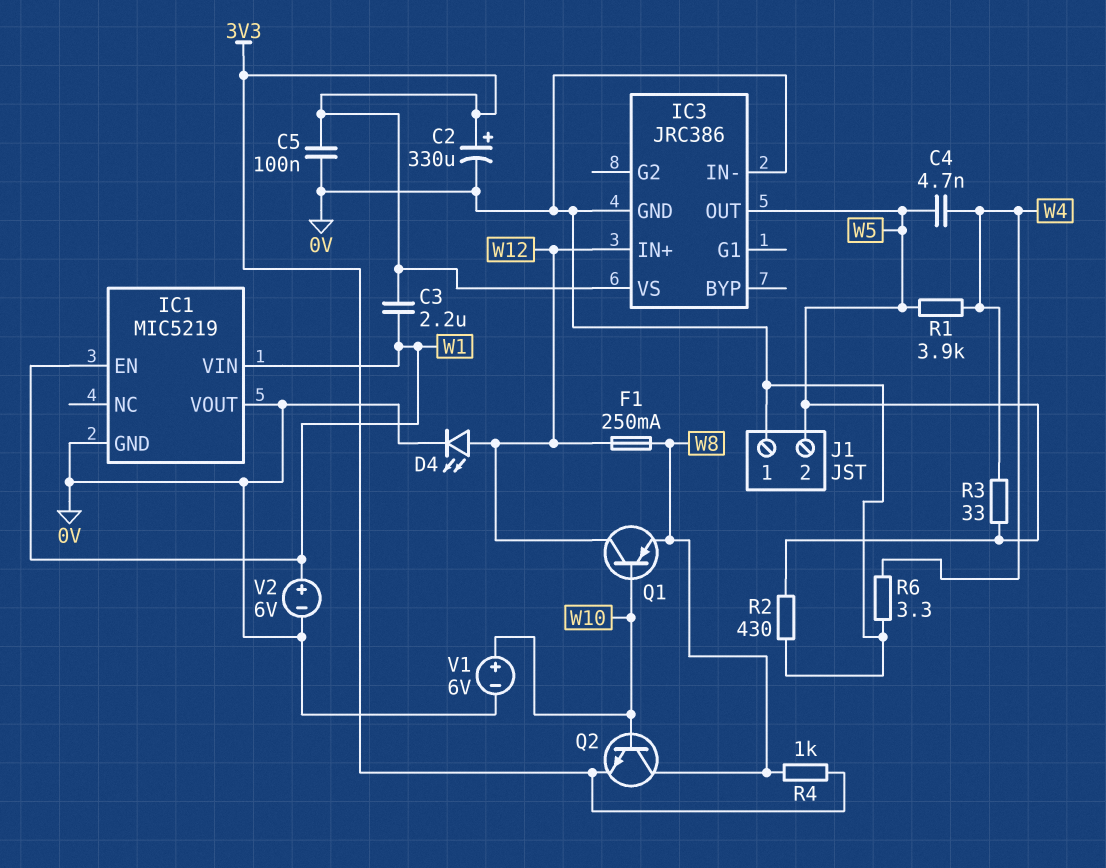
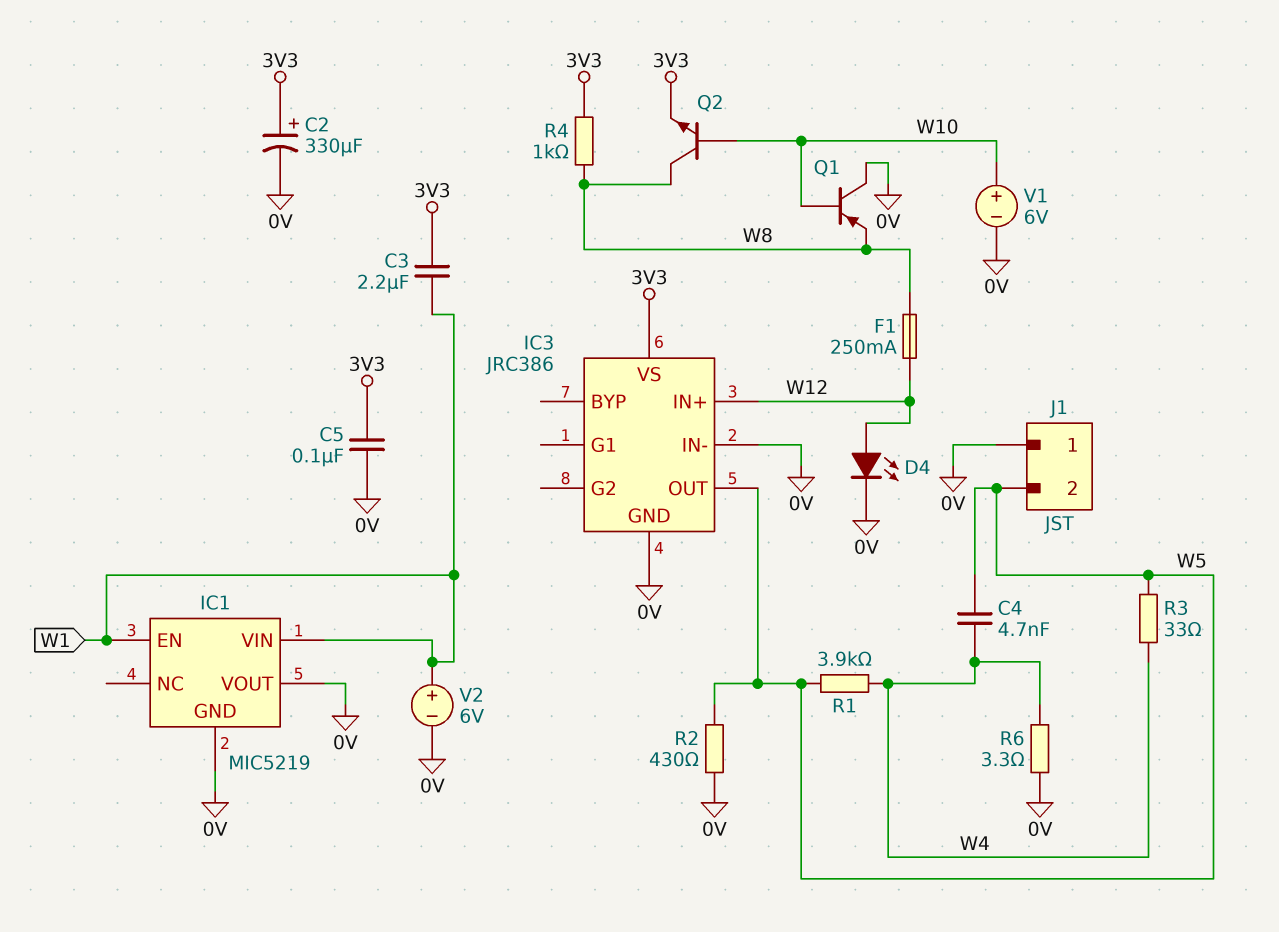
Q1: PNP (B W10, C W12, E W8) -> PNP (B W10, C 0V, E W8)

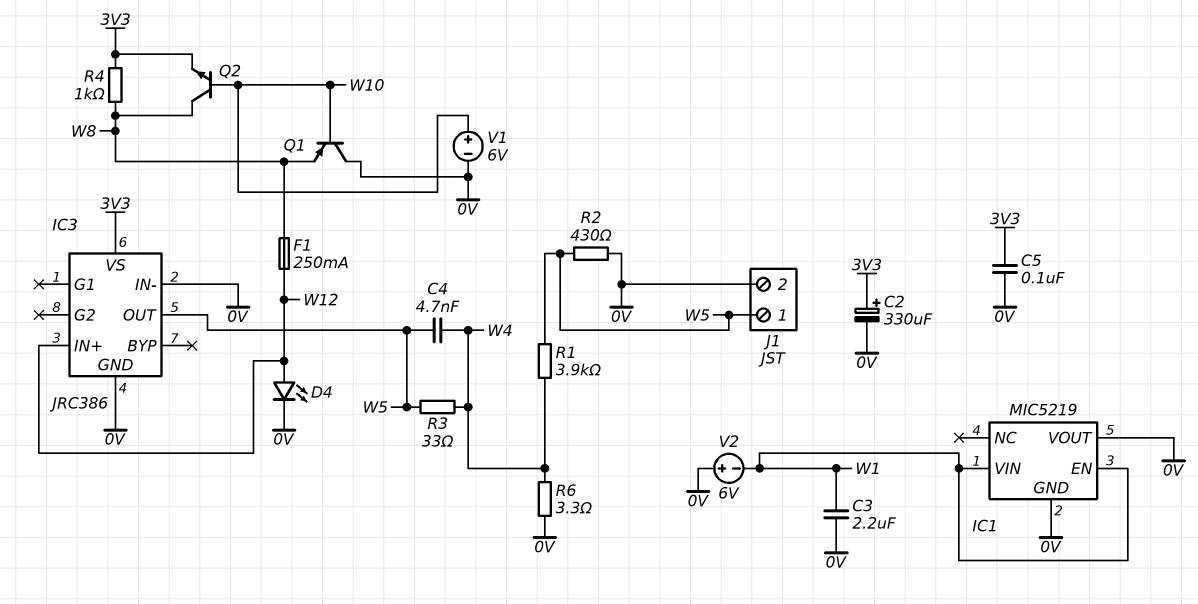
C3: 2.2uF (3V3, W1) -> 2.2uF (0V, W1)
J1 pin 1: 0V -> W5
J1 pin 2: W5 -> 0V
V2: 6V (plus W1, minus 0V) -> 6V (plus 0V, minus W1)

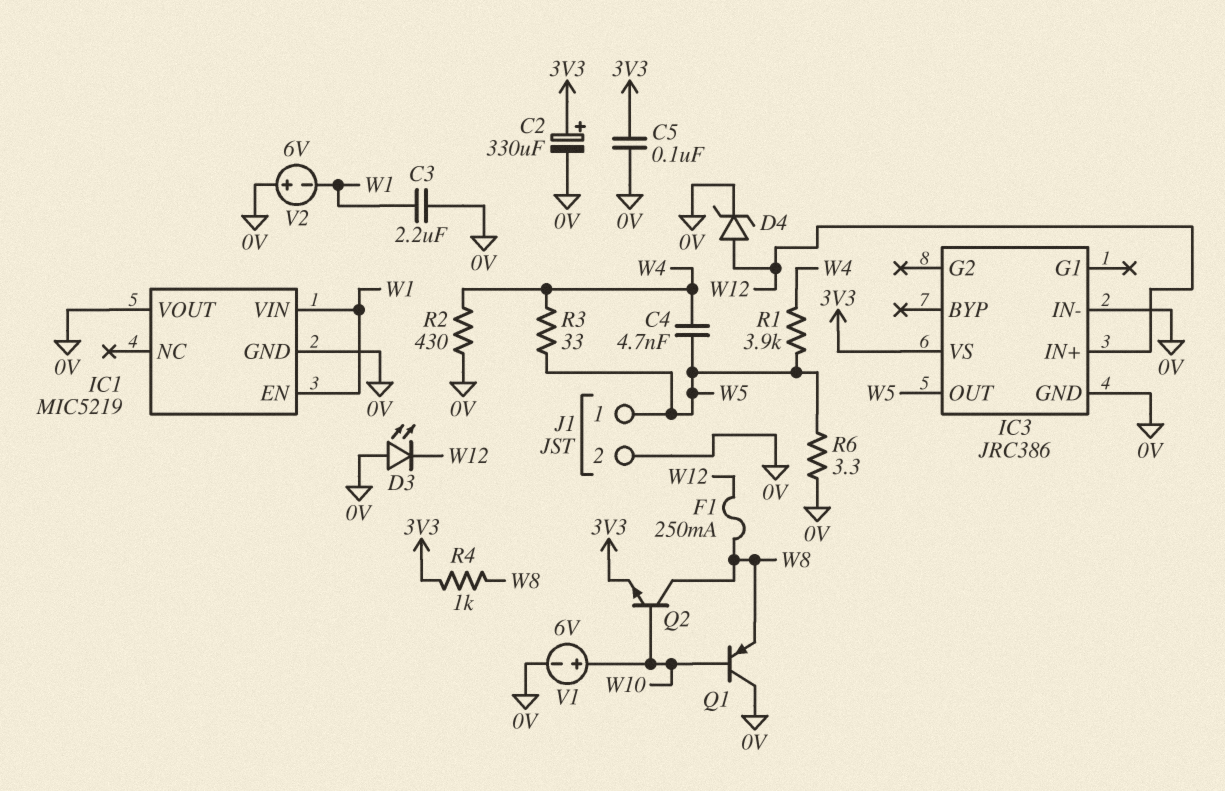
D3: none -> LED (A 0V, K W12)
D4: LED (A W12, K 0V) -> zener (A W12, K 0V)
R2: 430 (0V, W5) -> 430 (0V, W4)
R6: 3.3 (0V, W4) -> 3.3 (0V, W5)

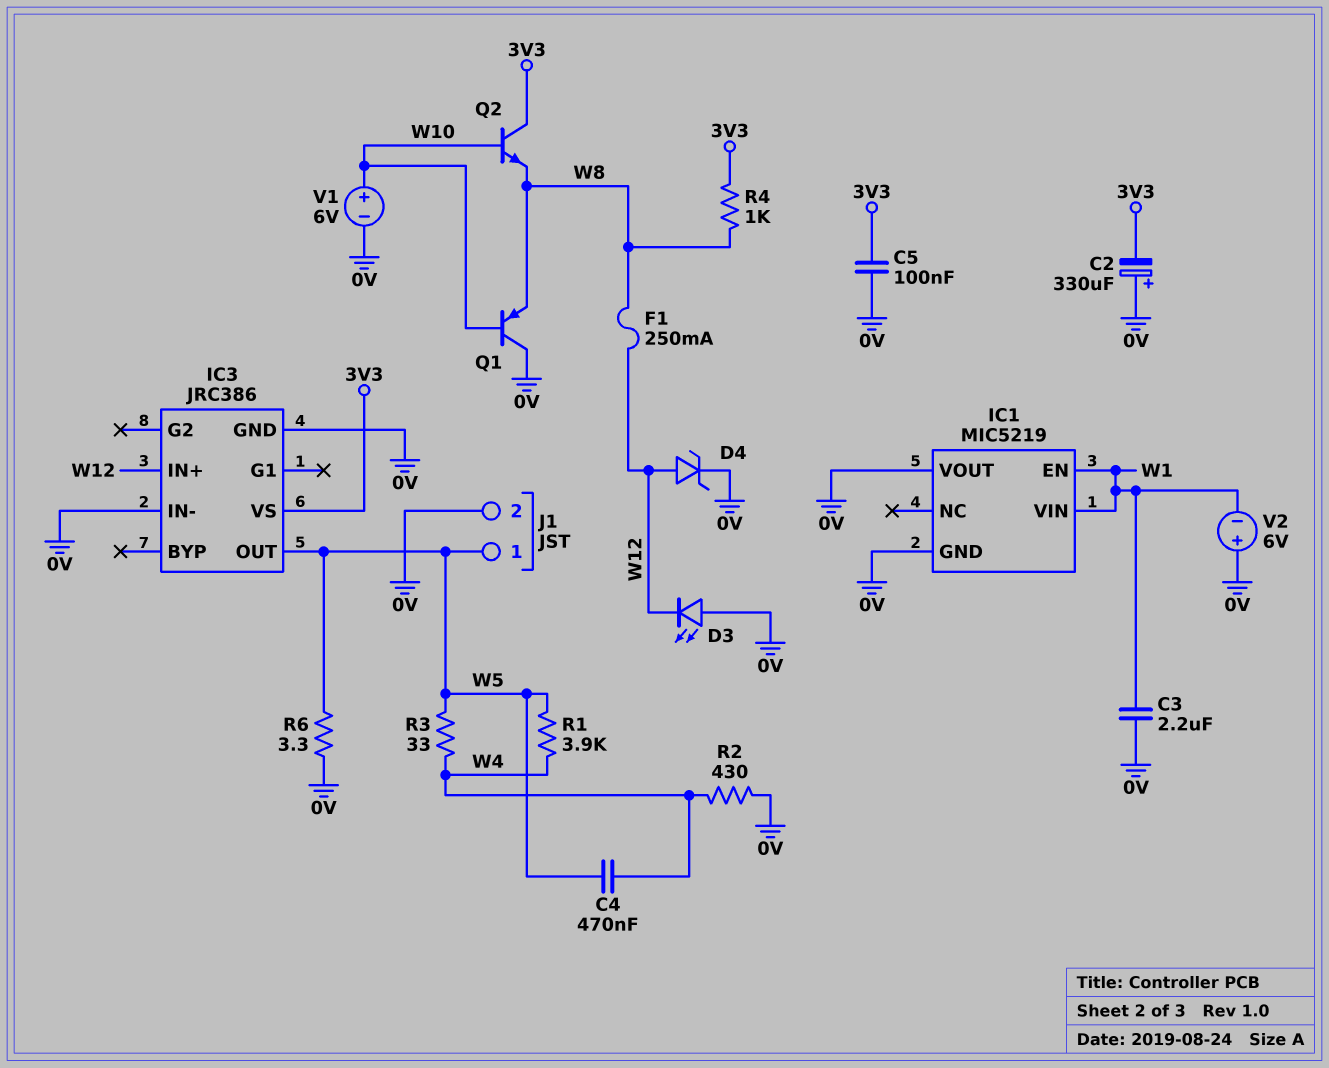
C2: 330uF (plus 3V3, minus 0V) -> 330uF (plus 0V, minus 3V3)
C4: 4.7nF (W4, W5) -> 470nF (W4, W5)
Q2: NPN (B W10, C W8, E 3V3) -> NPN (B W10, C 3V3, E W8)

